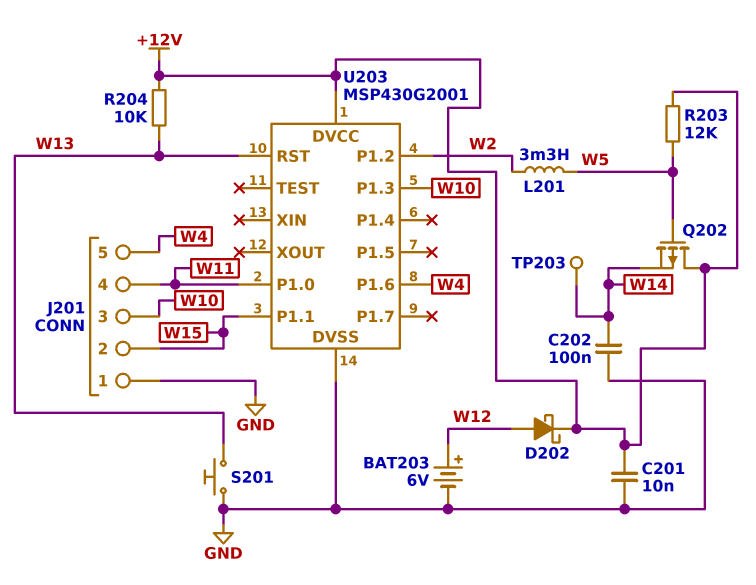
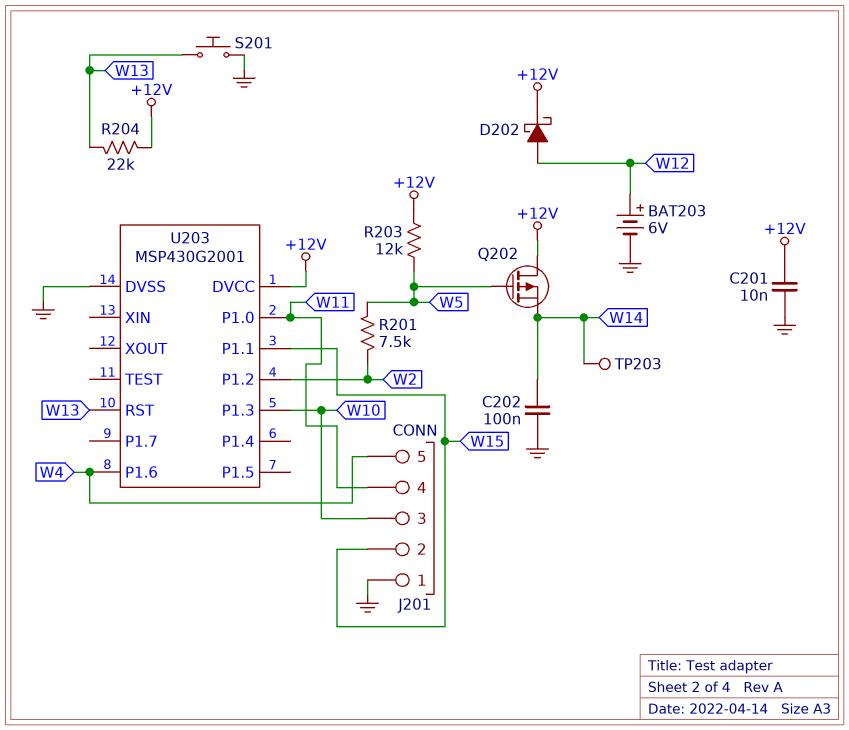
L201: 3.3mH (W2, W5) -> none
R201: none -> 7.5k (W2, W5)
R204: 10k (+12V, W13) -> 22k (+12V, W13)

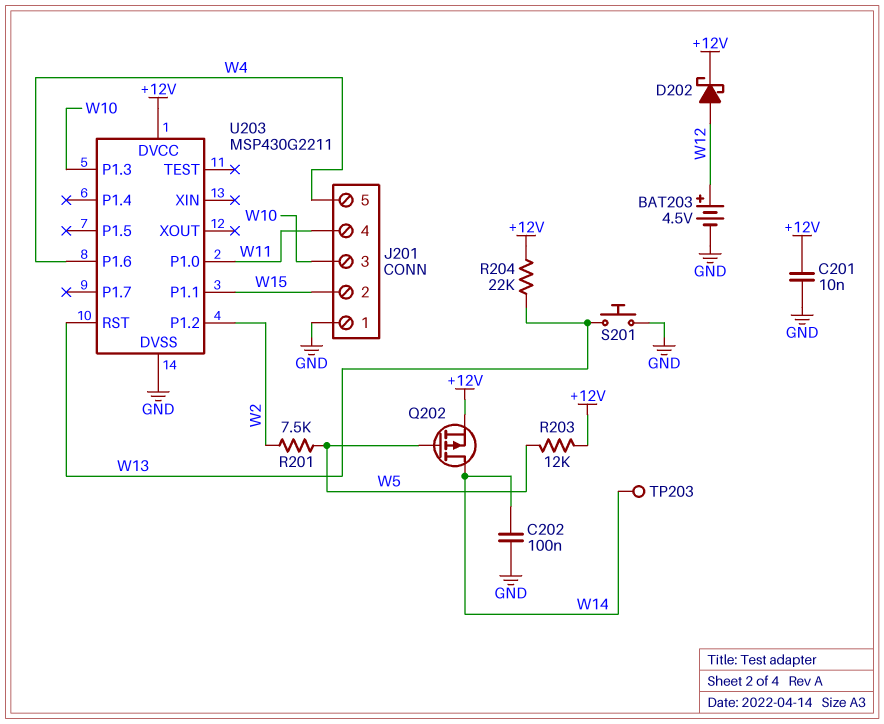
BAT203: 6V (plus W12, minus GND) -> 4.5V (plus W12, minus GND)
Q202: PMOS (G W5, D +12V, S W14) -> PMOS (G W5, D W14, S +12V)
U203: MSP430G2001 -> MSP430G2211

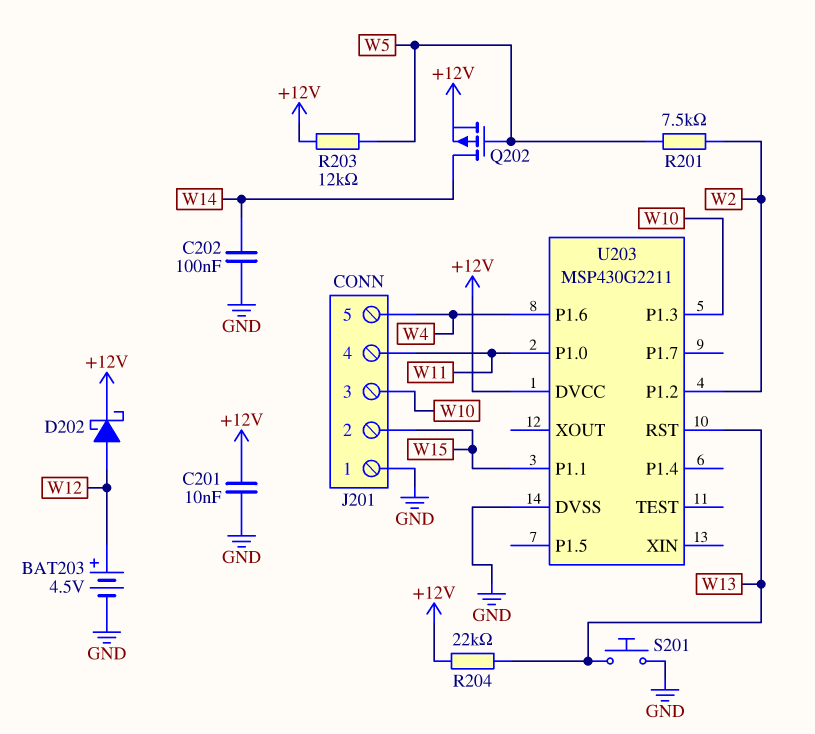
TP203: test point (W14) -> none

